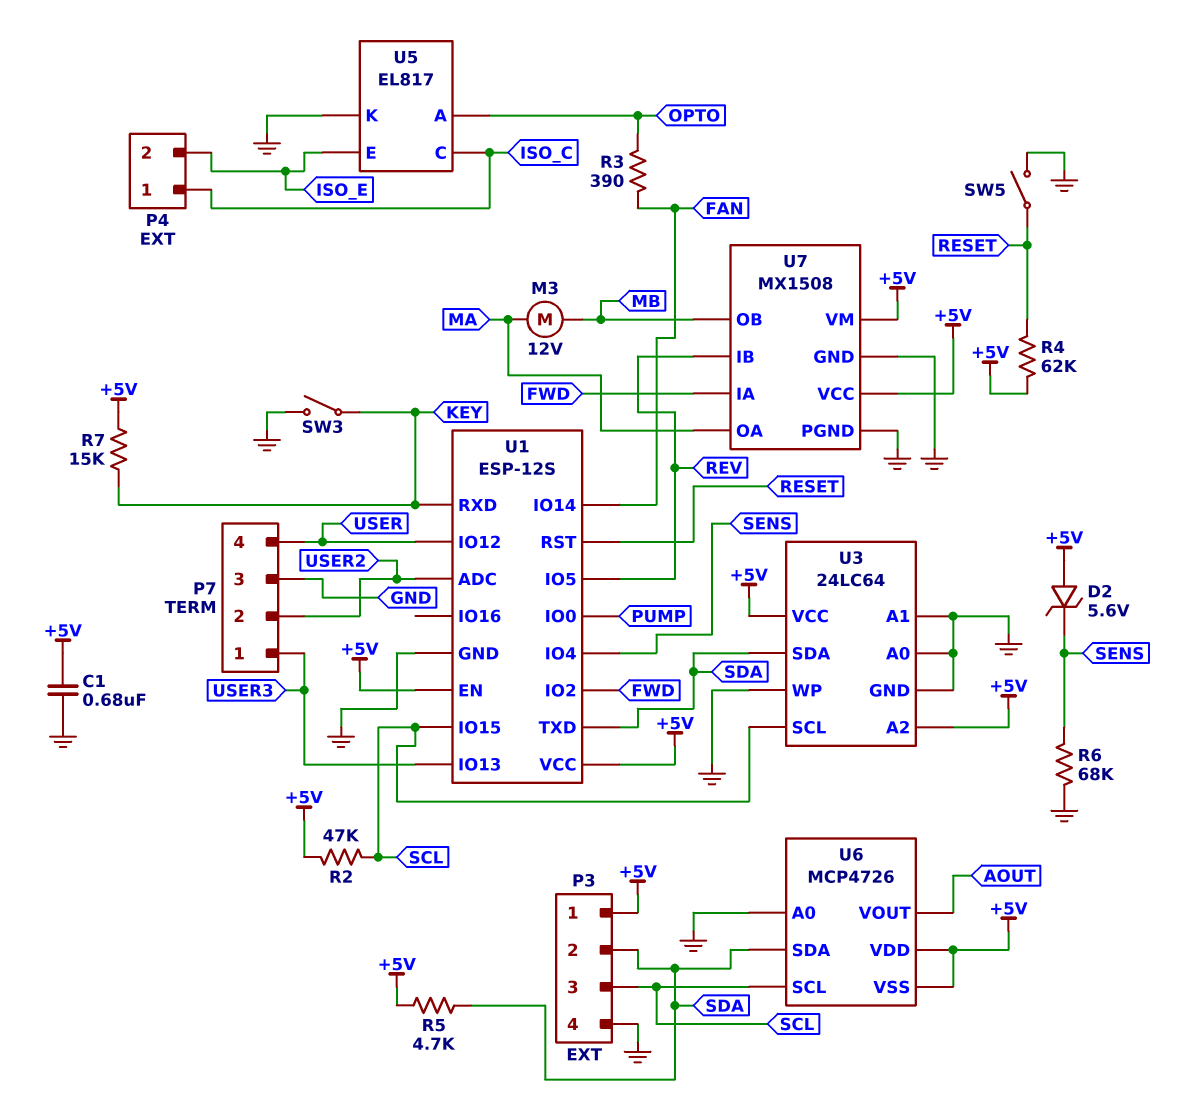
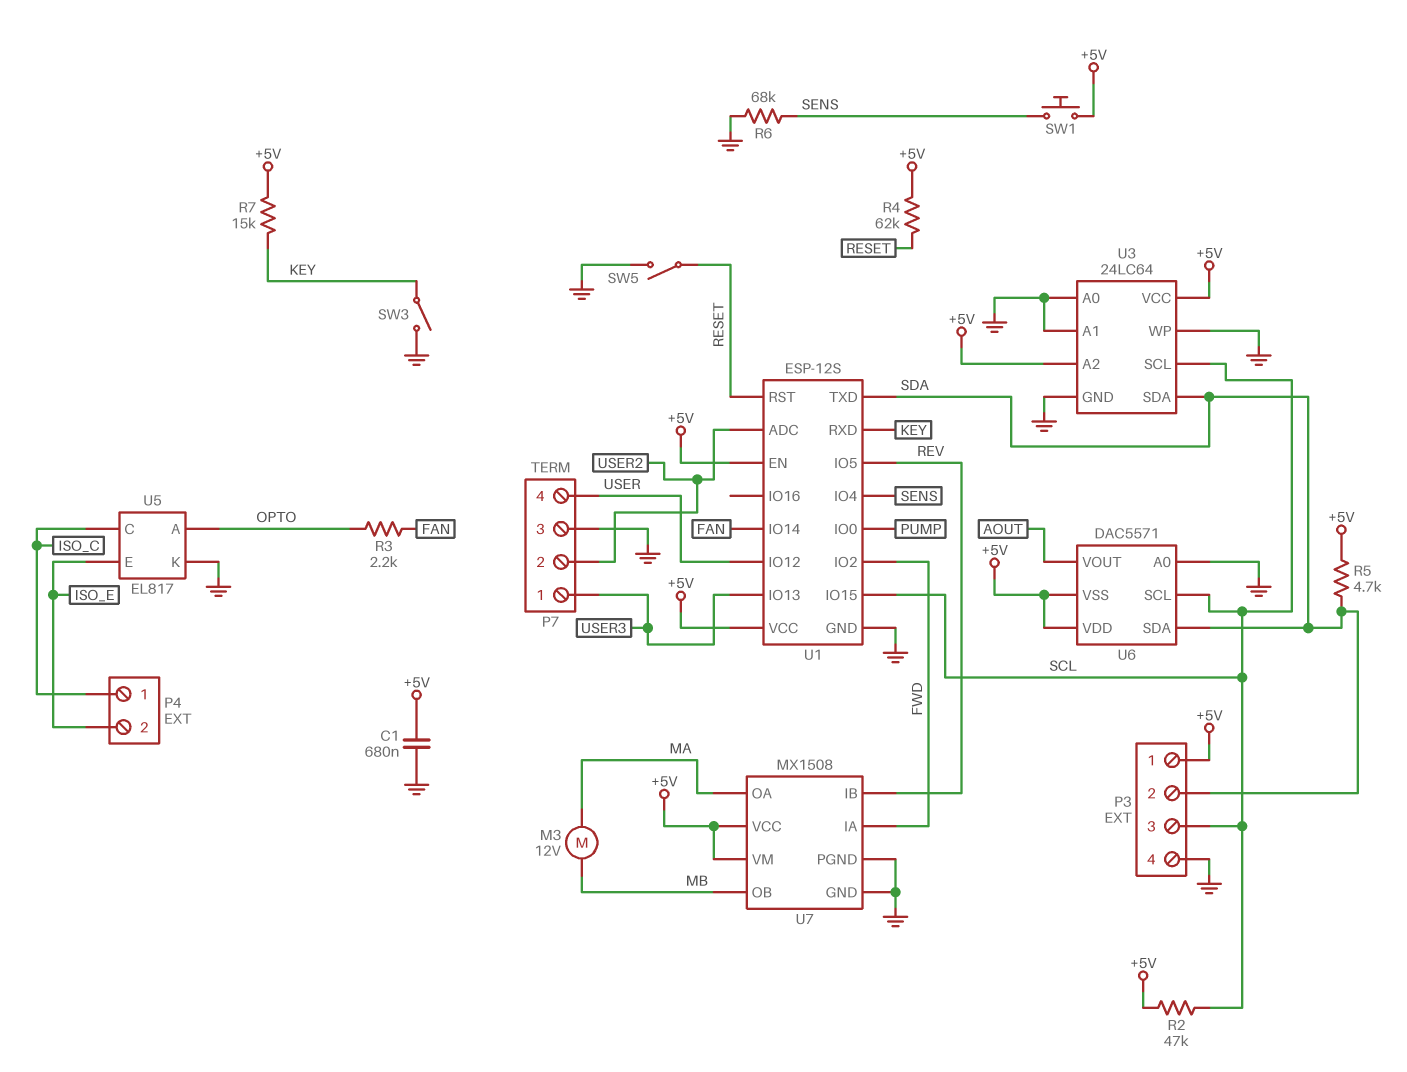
D2: zener 5.6V (A +5V, K SENS) -> none
R3: 390 (FAN, OPTO) -> 2.2k (FAN, OPTO)
SW1: none -> button (+5V, SENS)
U6: MCP4726 -> DAC5571

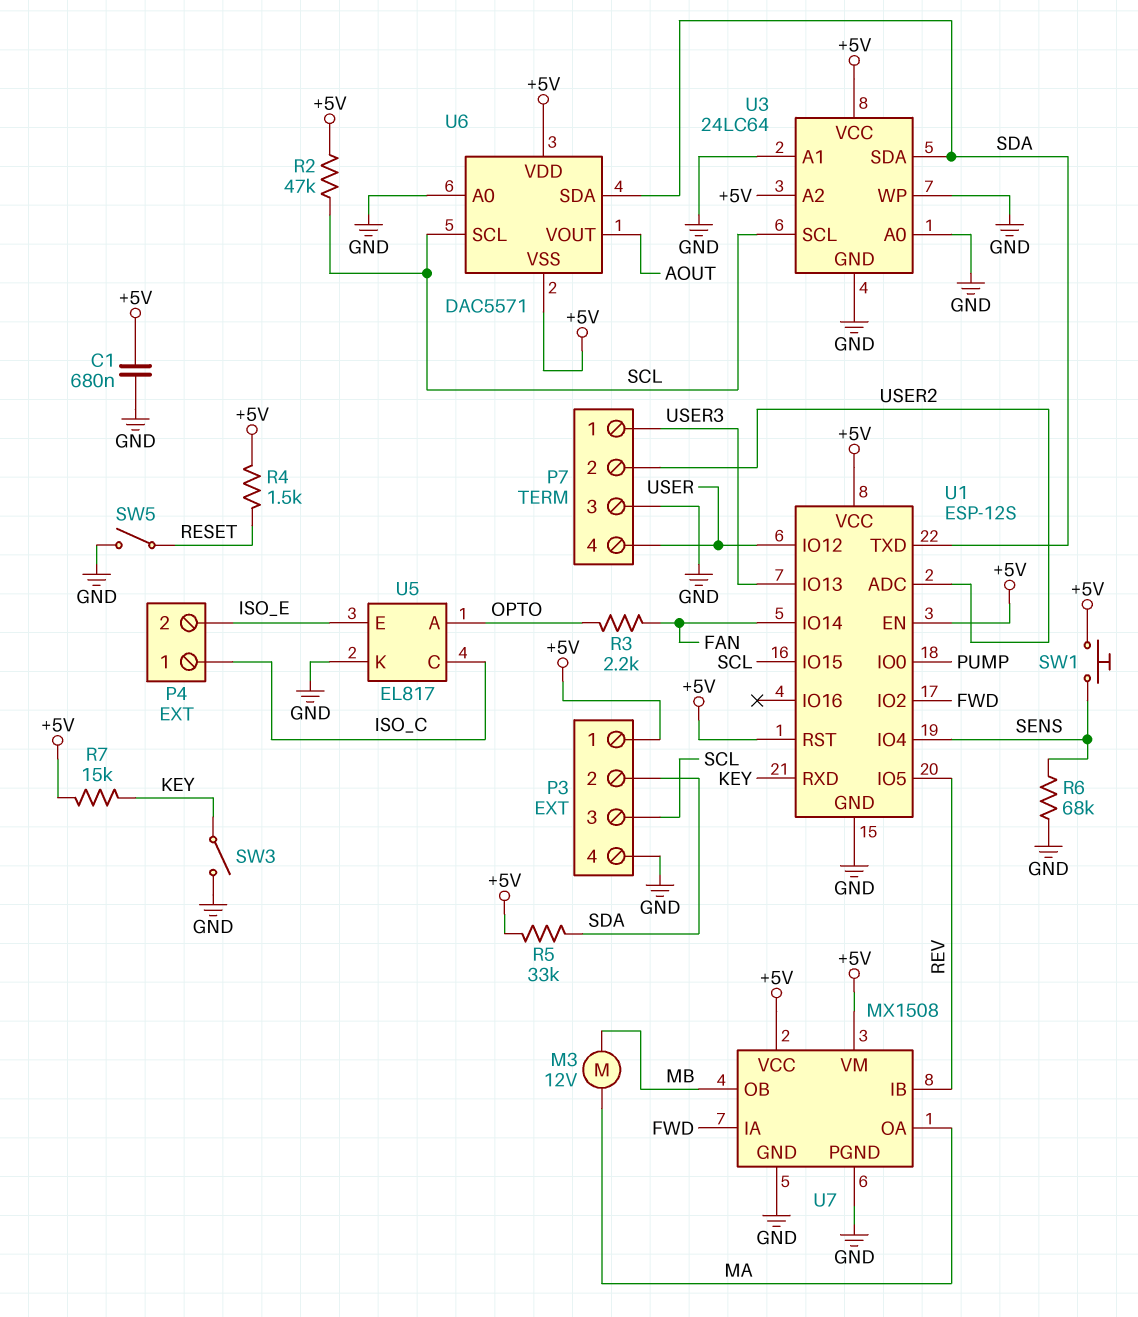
R4: 62k (+5V, RESET) -> 1.5k (+5V, RESET)
R5: 4.7k (+5V, SDA) -> 33k (+5V, SDA)
U1 pin RST: RESET -> +5V

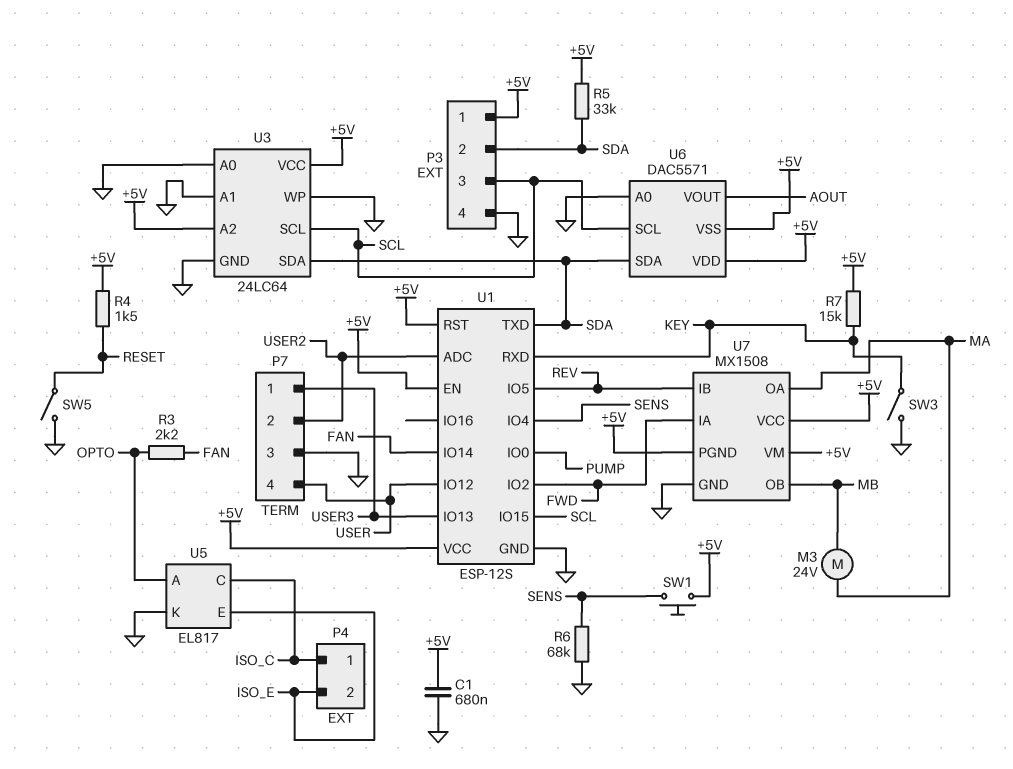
M3: motor 12V (MA, MB) -> motor 24V (MA, MB)
R2: 47k (+5V, SCL) -> none
U7 pin PGND: GND -> +5V

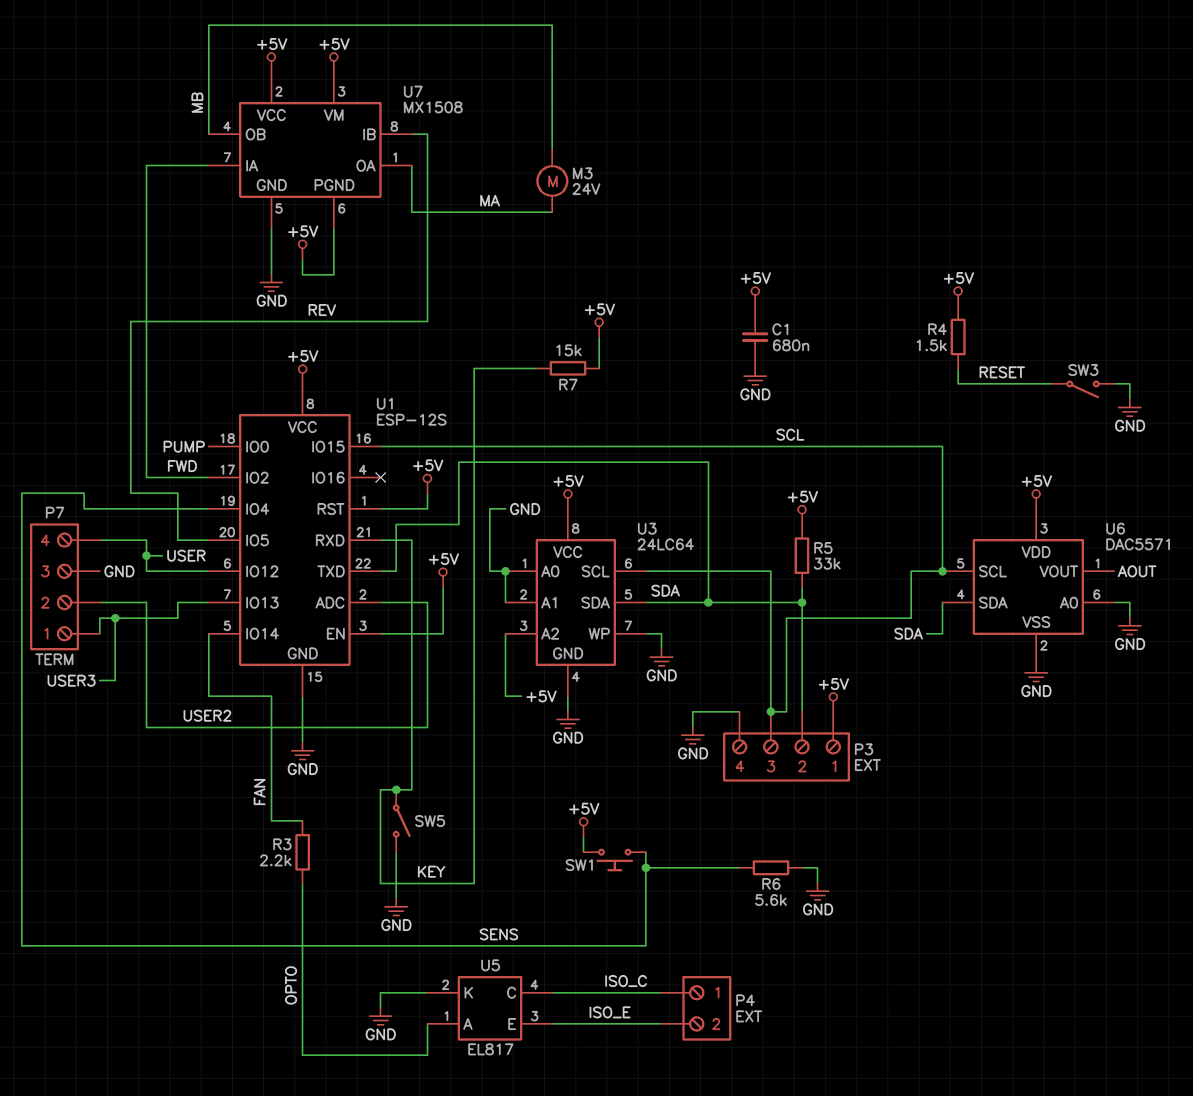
R6: 68k (GND, SENS) -> 5.6k (GND, SENS)
SW3: switch (GND, KEY) -> switch (GND, RESET)
SW5: switch (GND, RESET) -> switch (GND, KEY)
U6 pin VSS: +5V -> GND

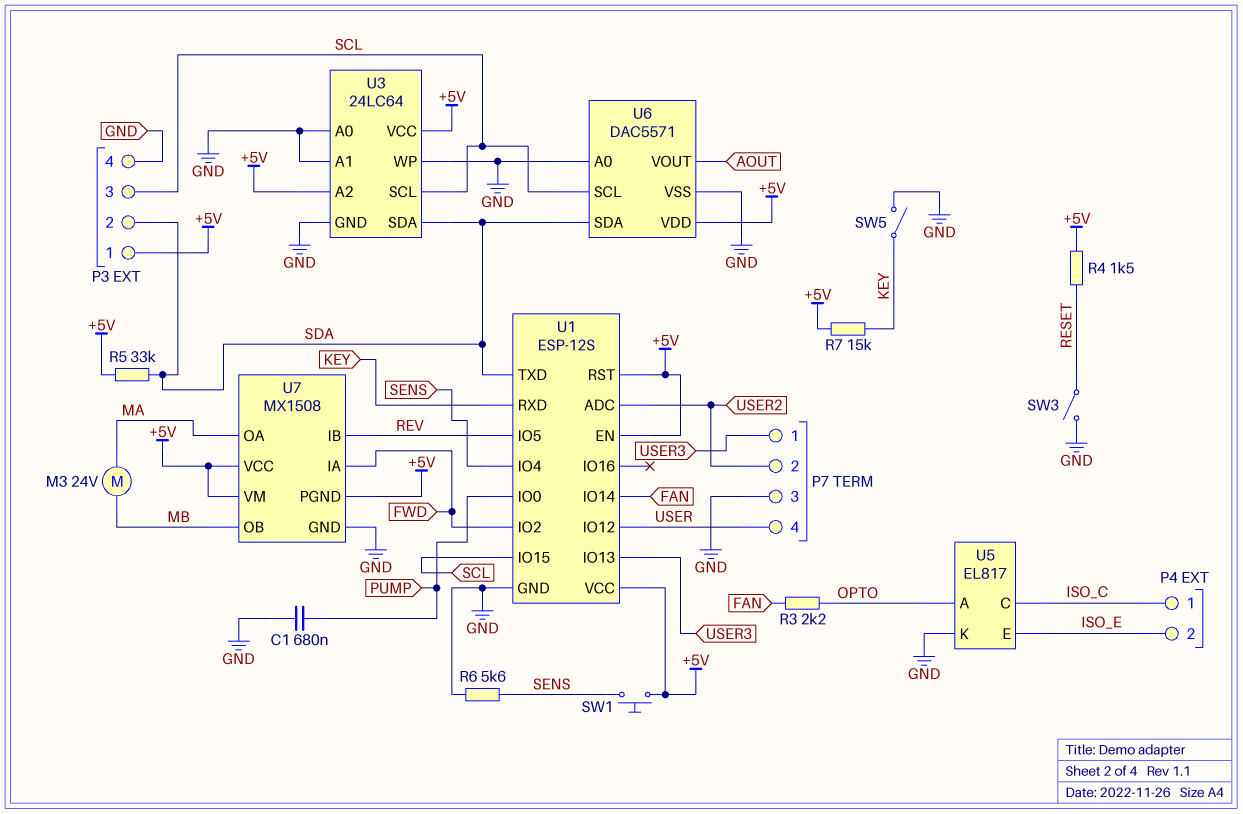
C1: 680nF (+5V, GND) -> 680nF (GND, PUMP)

